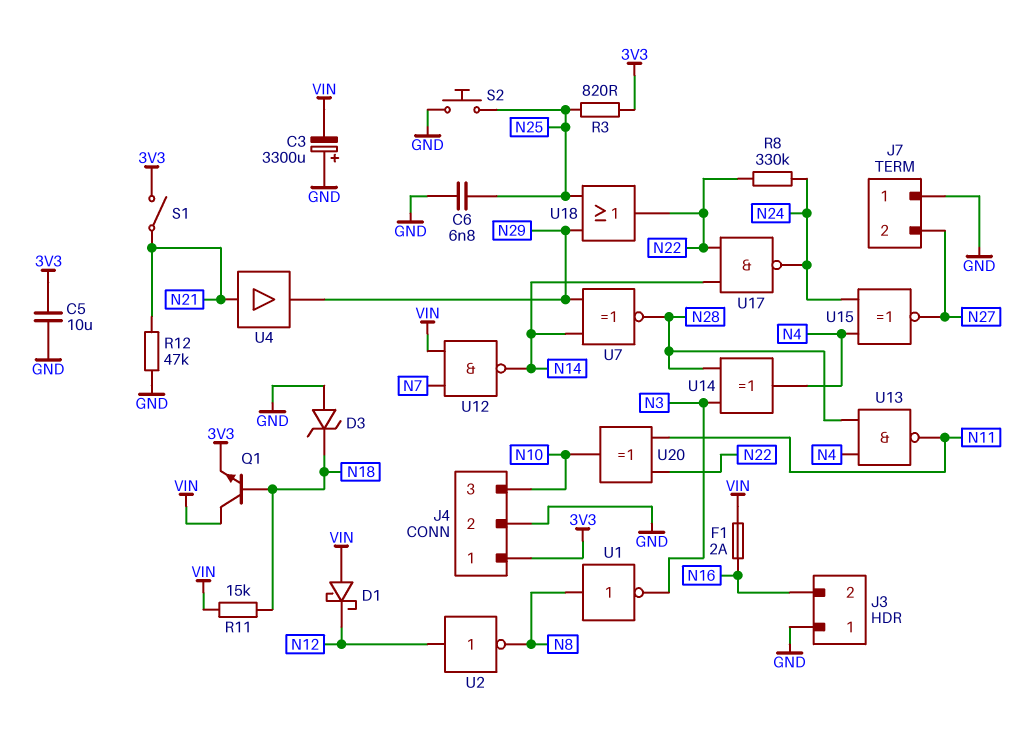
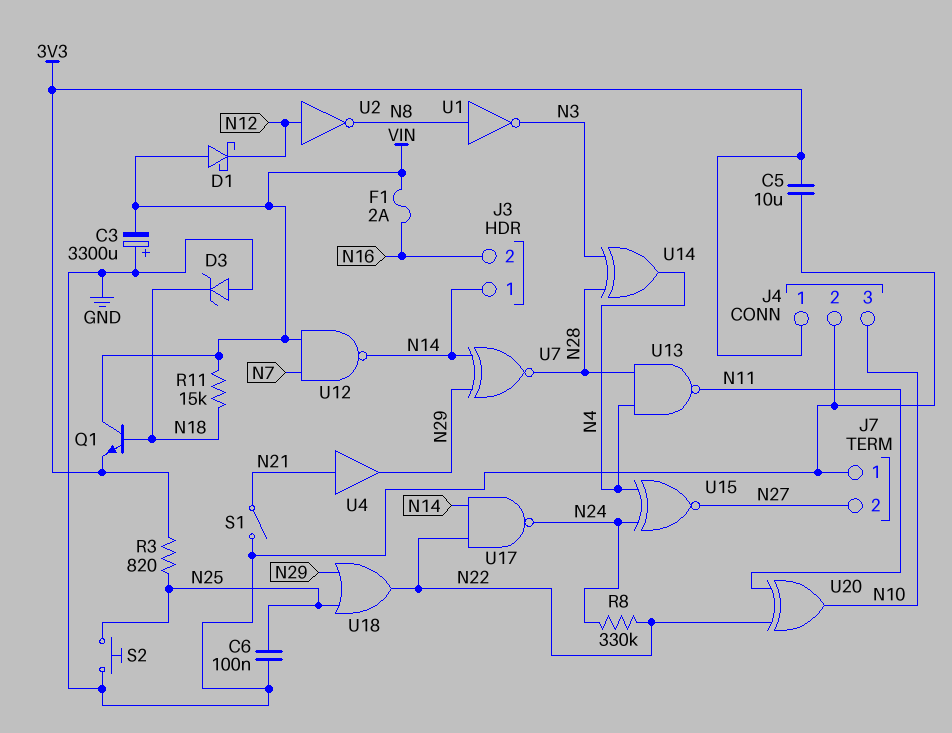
C6: 6.8nF (GND, N25) -> 100nF (GND, N25)
J3 pin 1: GND -> N14
R12: 47k (GND, N21) -> none
S1: switch (3V3, N21) -> switch (GND, N21)

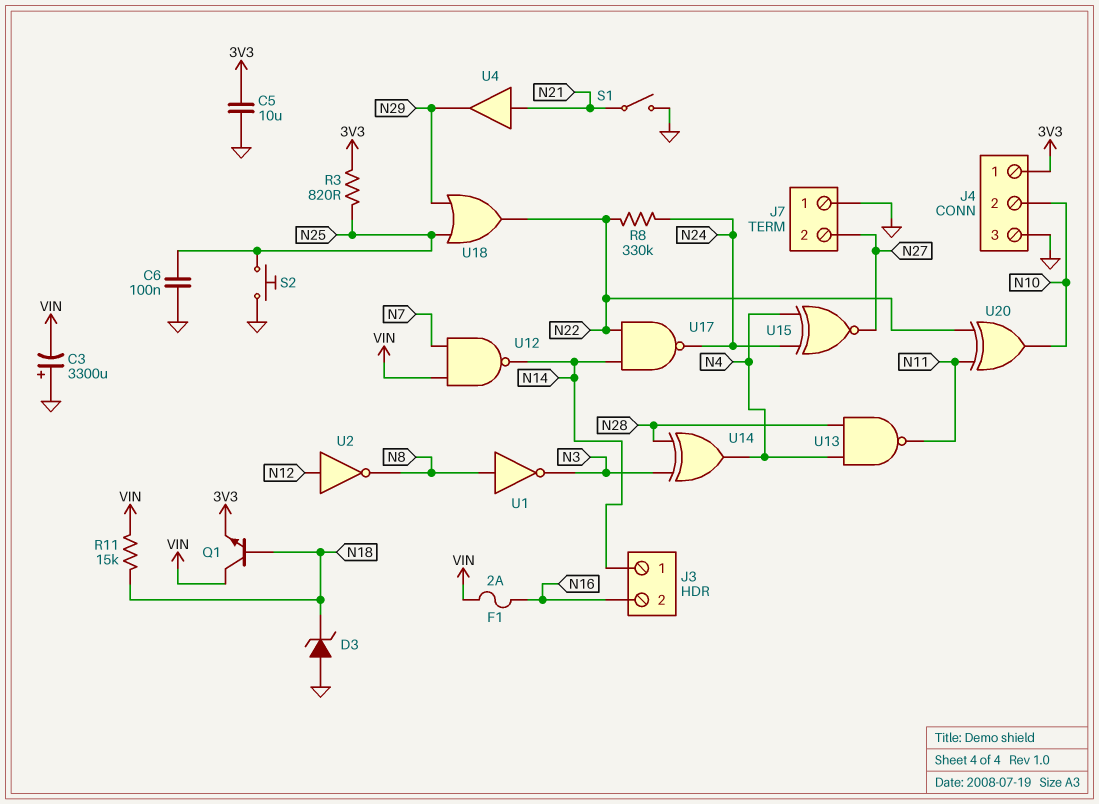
D1: schottky (A VIN, K N12) -> none
J4 pin 2: GND -> N10
J4 pin 3: N10 -> GND
U7: XNOR (in N14, in N29, out N28) -> none

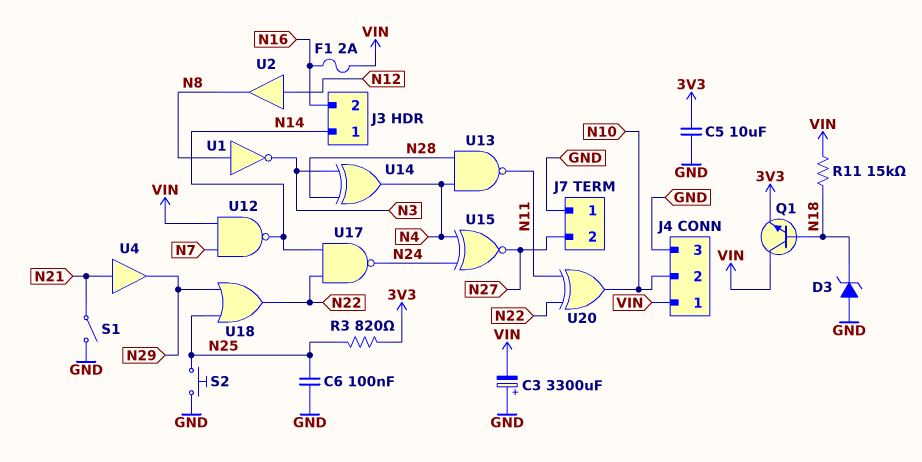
J4 pin 1: 3V3 -> VIN
R8: 330k (N22, N24) -> none
U2: NOT (in N12, out N8) -> buffer (in N12, out N8)

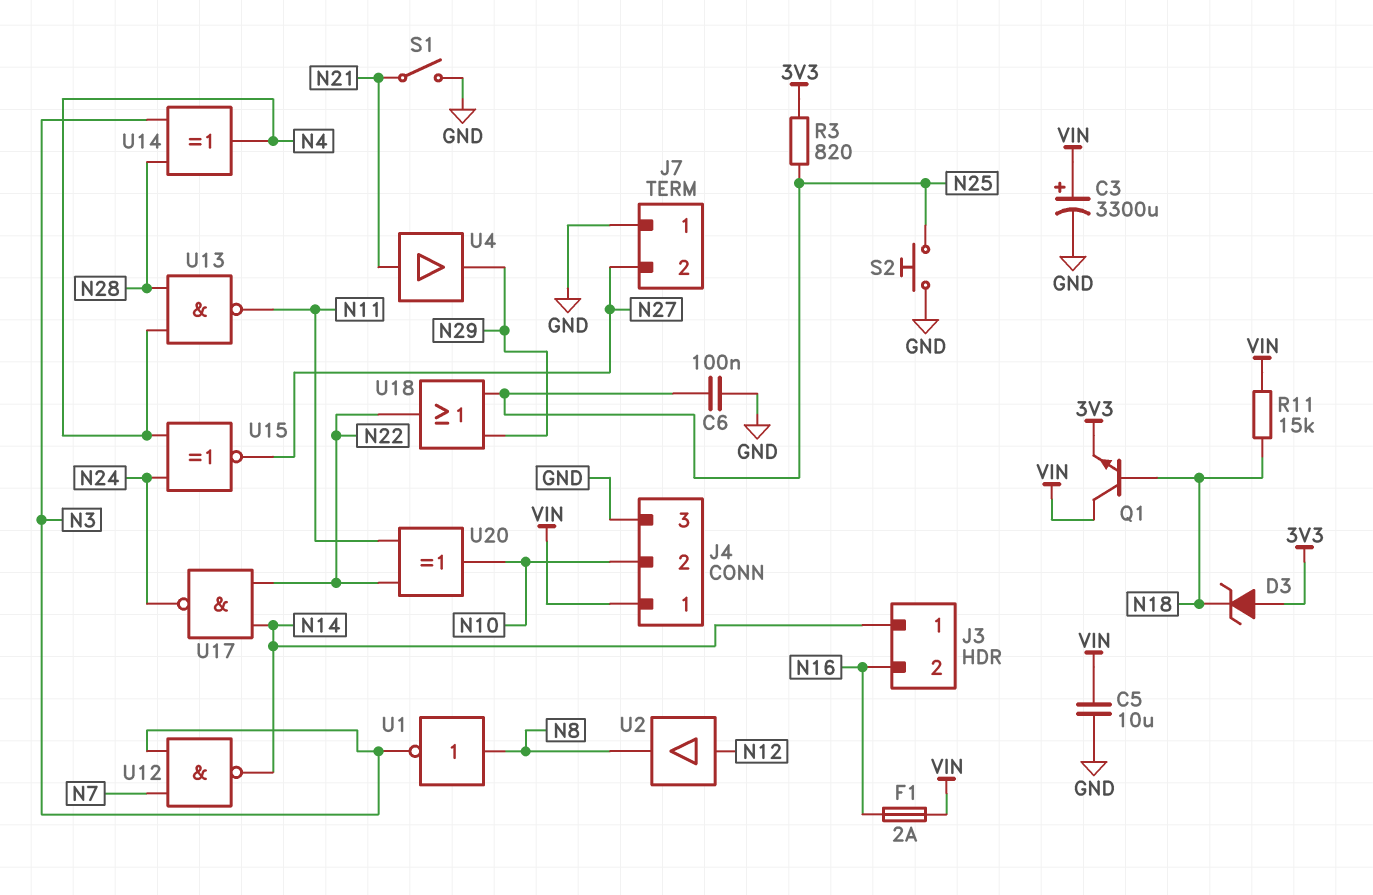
C3: 3300uF (plus GND, minus VIN) -> 3300uF (plus VIN, minus GND)
C5: 10uF (3V3, GND) -> 10uF (GND, VIN)
D3: zener (A GND, K N18) -> zener (A 3V3, K N18)
U12: NAND (in N7, in VIN, out N14) -> NAND (in N3, in N7, out N14)

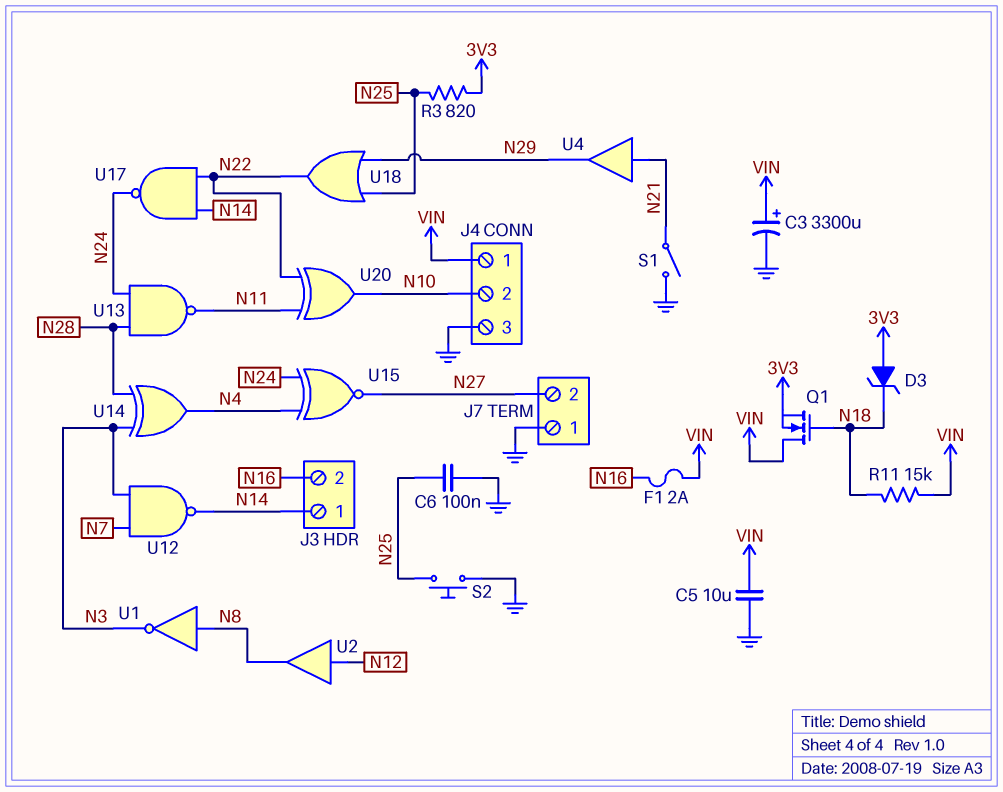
Q1: NPN (B N18, C VIN, E 3V3) -> NMOS (G N18, D VIN, S 3V3)
U13: NAND (in N4, in N28, out N11) -> NAND (in N24, in N28, out N11)

